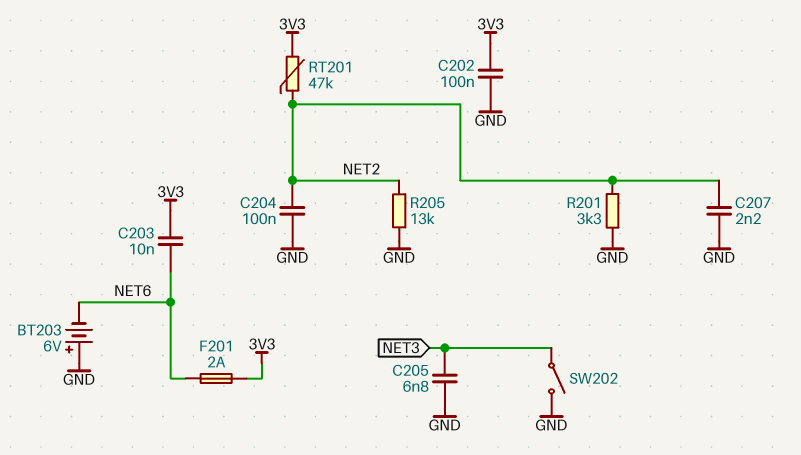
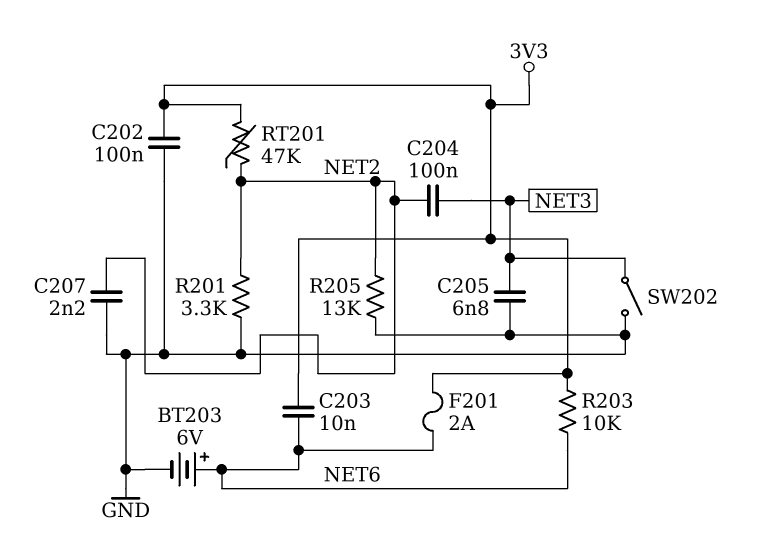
BT203: 6V (plus GND, minus NET6) -> 6V (plus NET6, minus GND)
C204: 100nF (GND, NET2) -> 100nF (NET2, NET3)
R203: none -> 10k (3V3, NET6)

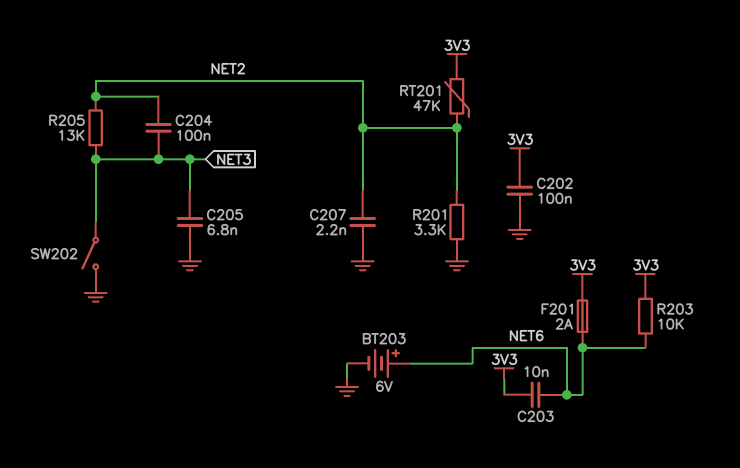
R205: 13k (GND, NET2) -> 13k (NET2, NET3)

